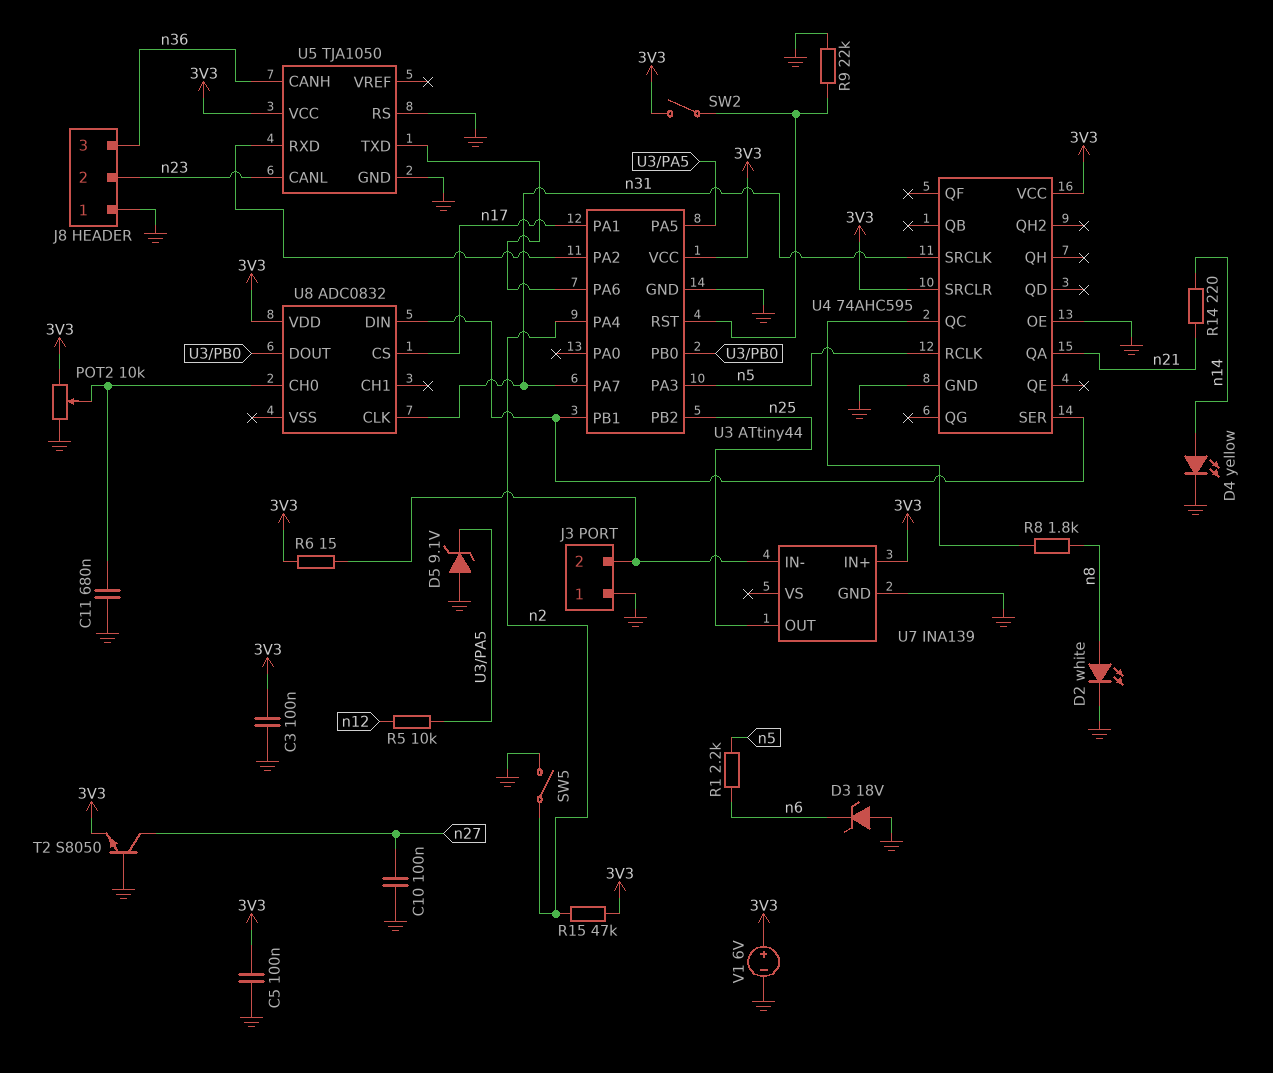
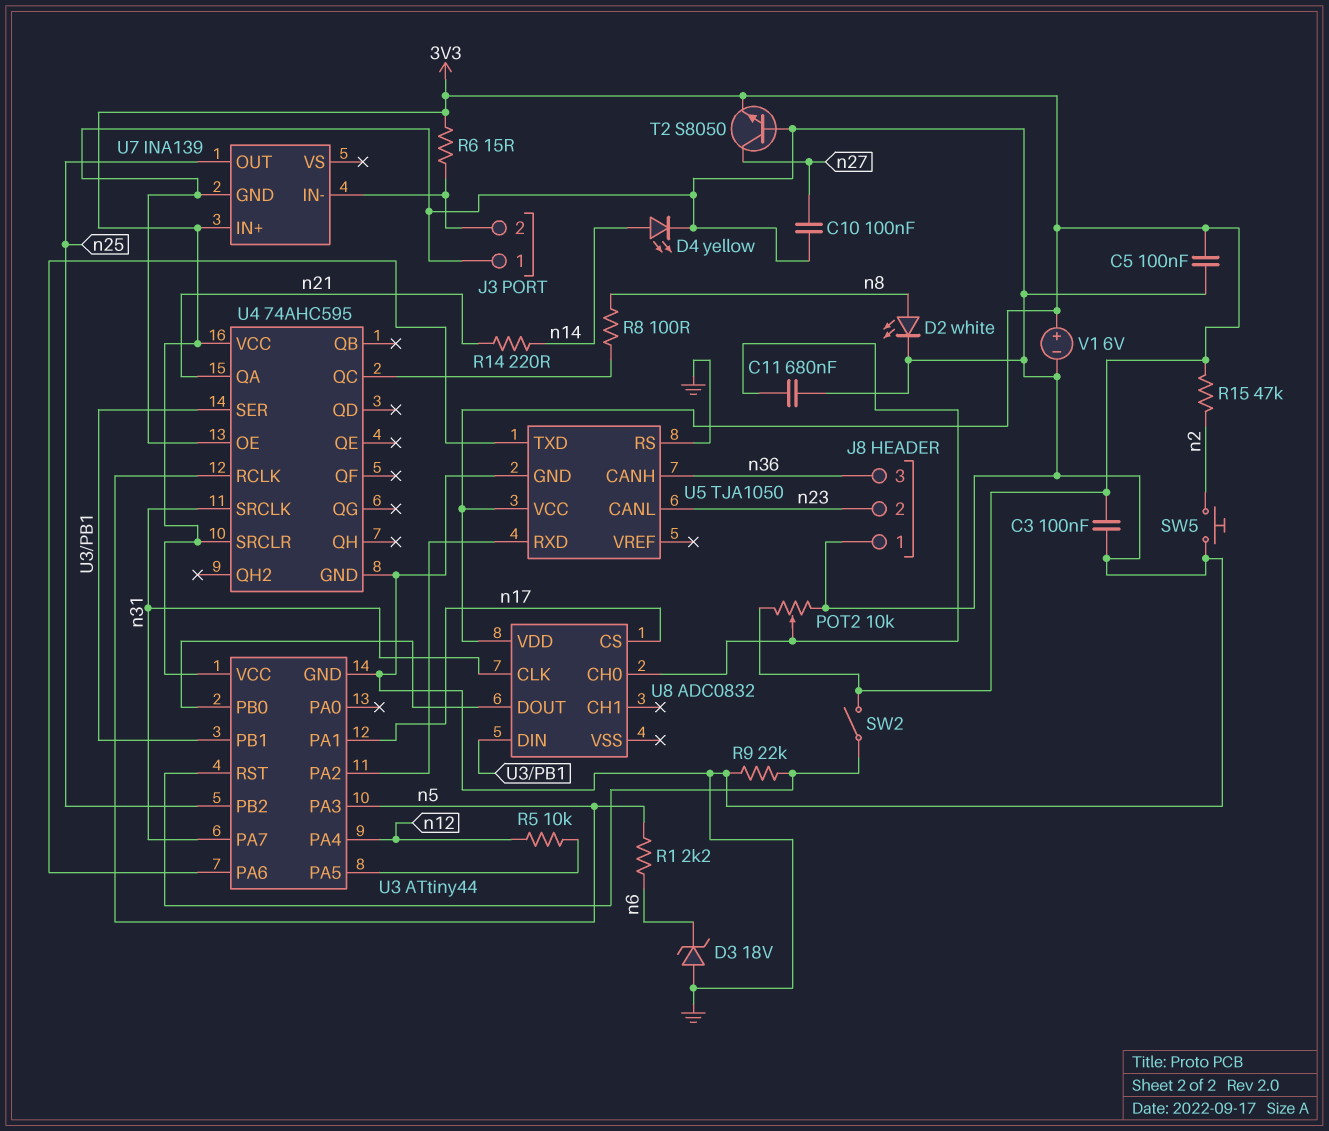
D5: zener 9.1V (A GND, K U3/PA5) -> none
R8: 1.8k (U4/QC, n8) -> 100 (U4/QC, n8)
SW5: switch (GND, n2) -> button (GND, n2)
U3 pin PA4: n2 -> n12

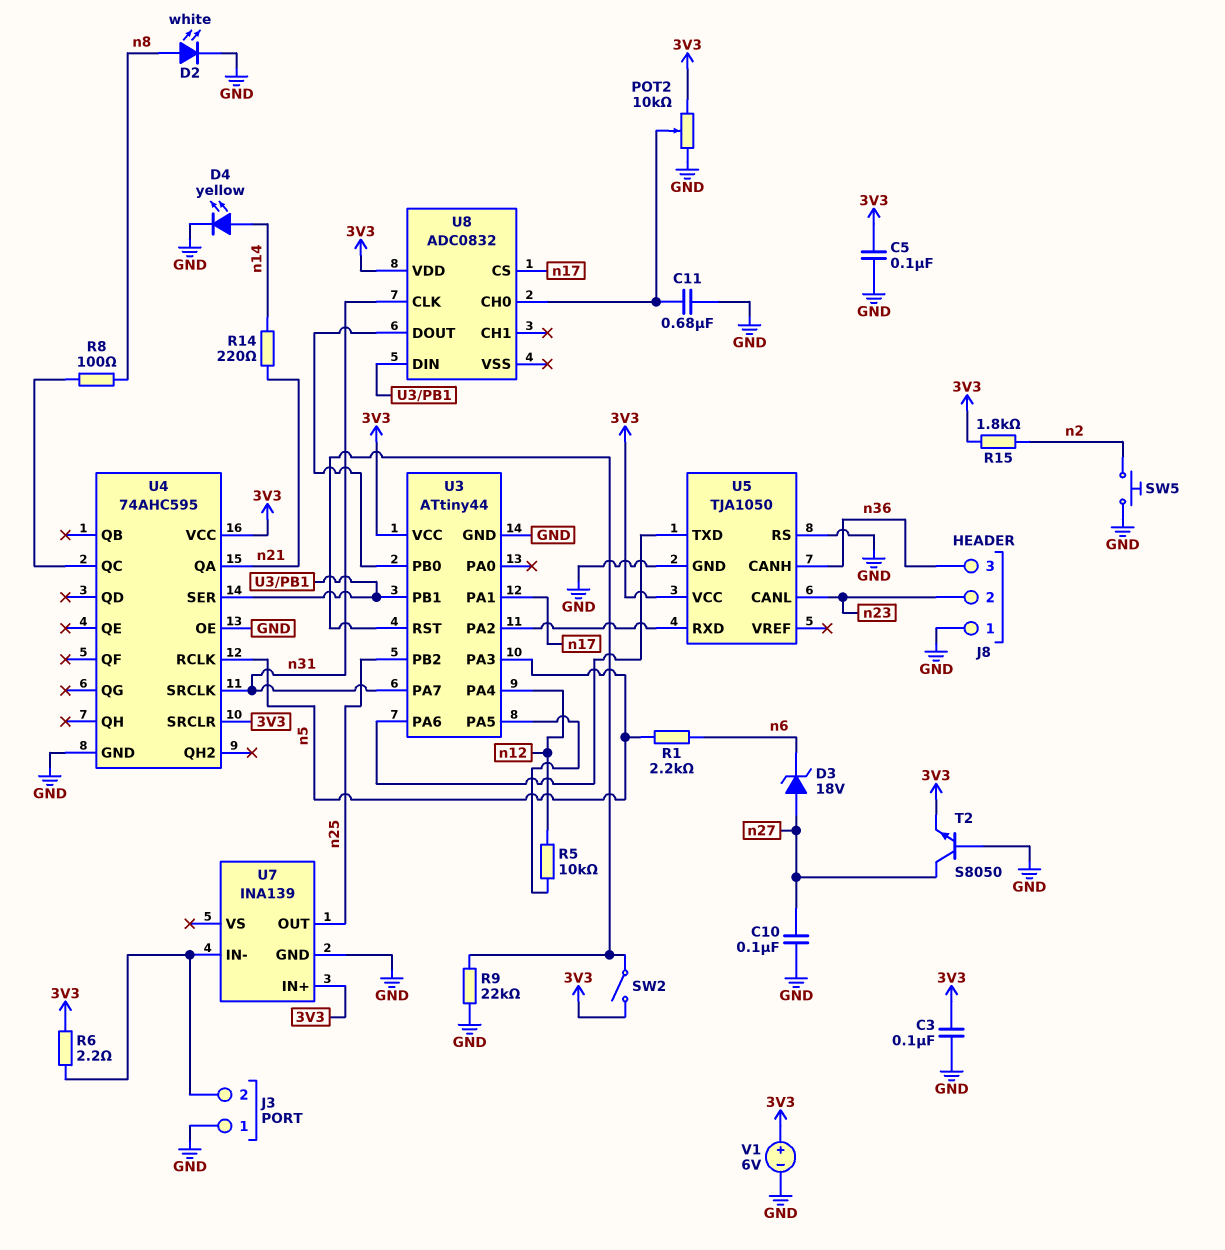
D3: zener 18V (A GND, K n6) -> zener 18V (A n27, K n6)
R6: 15 (3V3, J3/2) -> 2.2 (3V3, J3/2)
R15: 47k (3V3, n2) -> 1.8k (3V3, n2)

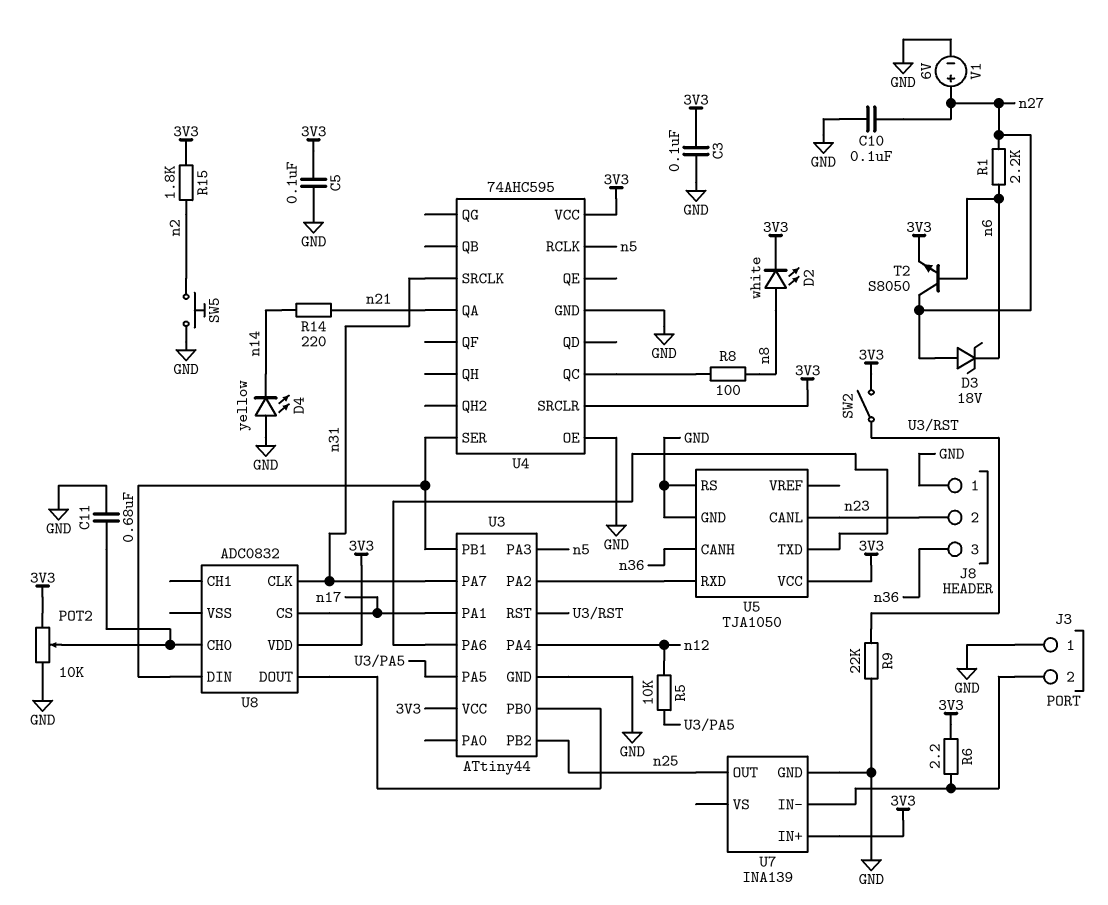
D2: LED white (A n8, K GND) -> LED white (A n8, K 3V3)
D4: LED yellow (A n14, K GND) -> LED yellow (A GND, K n14)
R1: 2.2k (n5, n6) -> 2.2k (n6, n27)
T2: NPN S8050 (B GND, C n27, E 3V3) -> NPN S8050 (B n6, C n27, E 3V3)
V1: 6V (plus 3V3, minus GND) -> 6V (plus n27, minus GND)

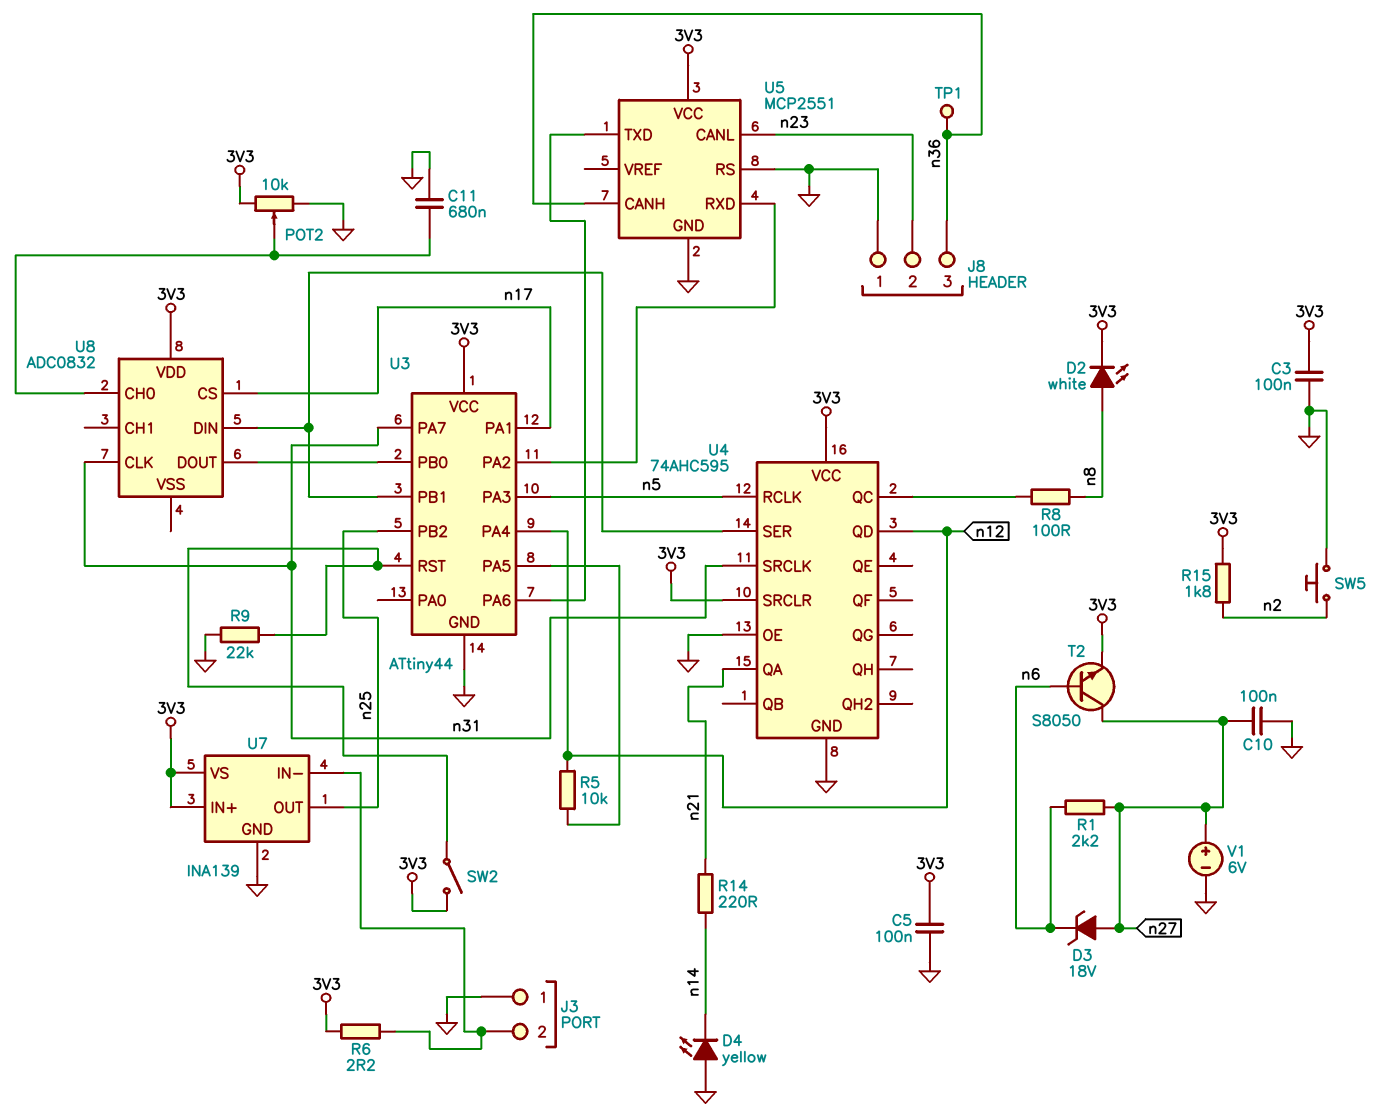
TP1: none -> test point (n36)
U4 pin QD: none -> n12
U5: TJA1050 -> MCP2551
U7 pin VS: none -> 3V3

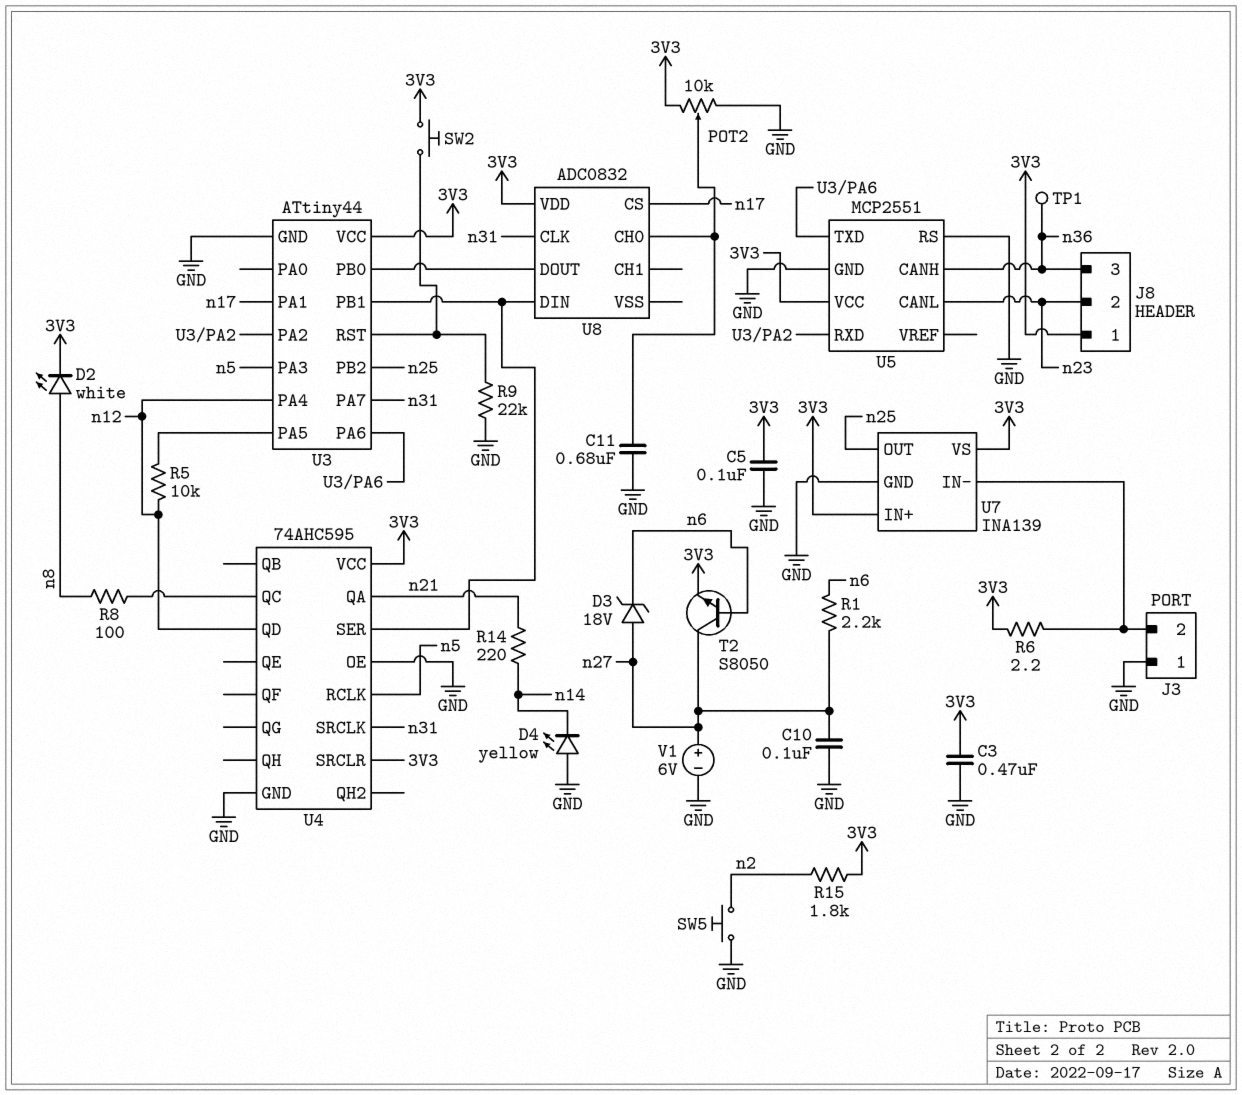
C3: 100nF (3V3, GND) -> 470nF (3V3, GND)
J8 pin 1: GND -> 3V3
SW2: switch (3V3, U3/RST) -> button (3V3, U3/RST)

